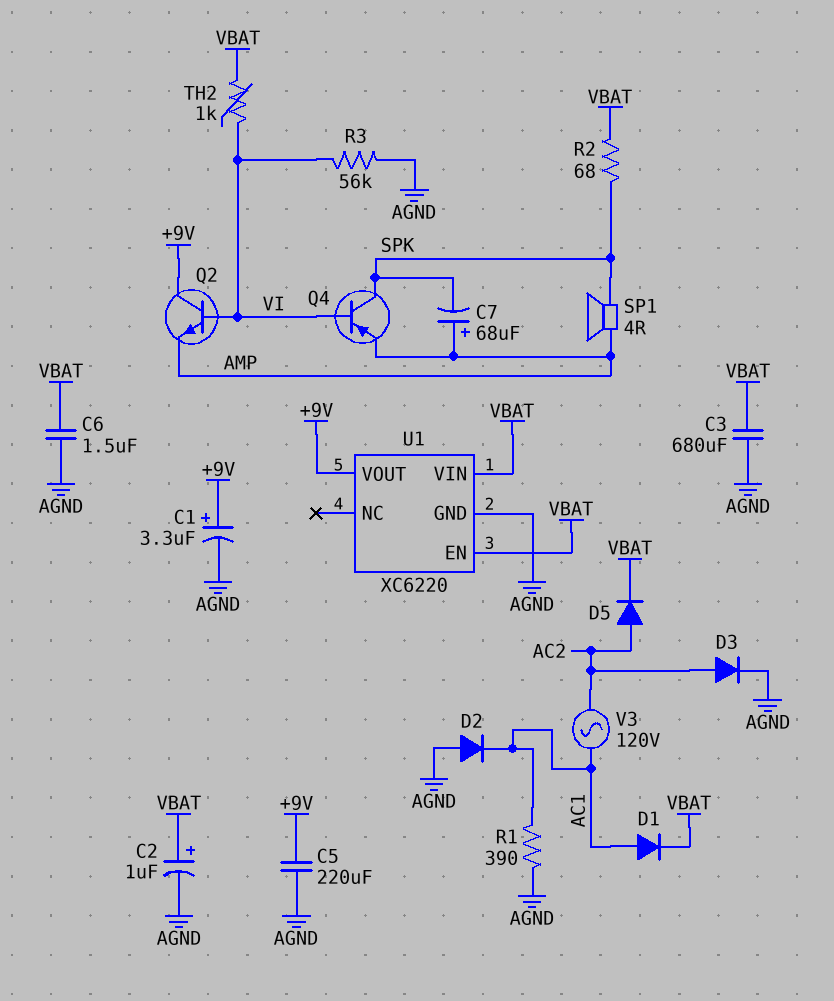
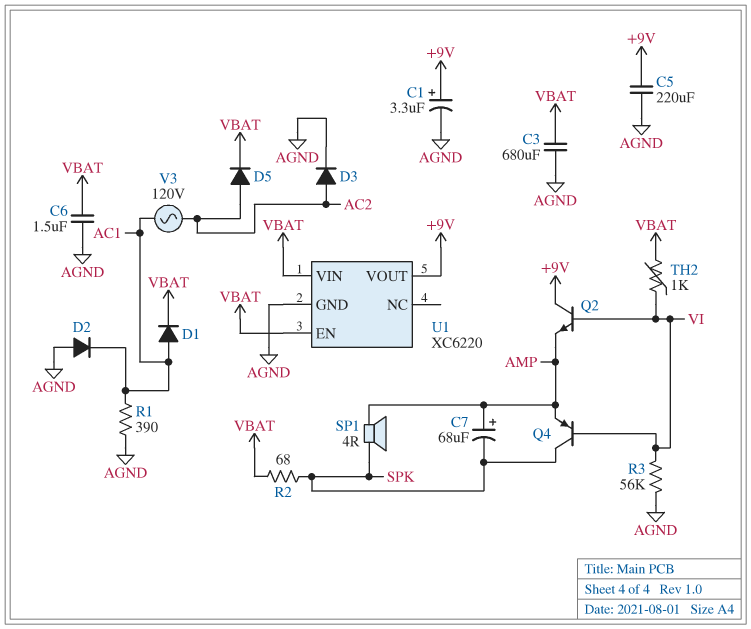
C2: 1uF (plus VBAT, minus AGND) -> none

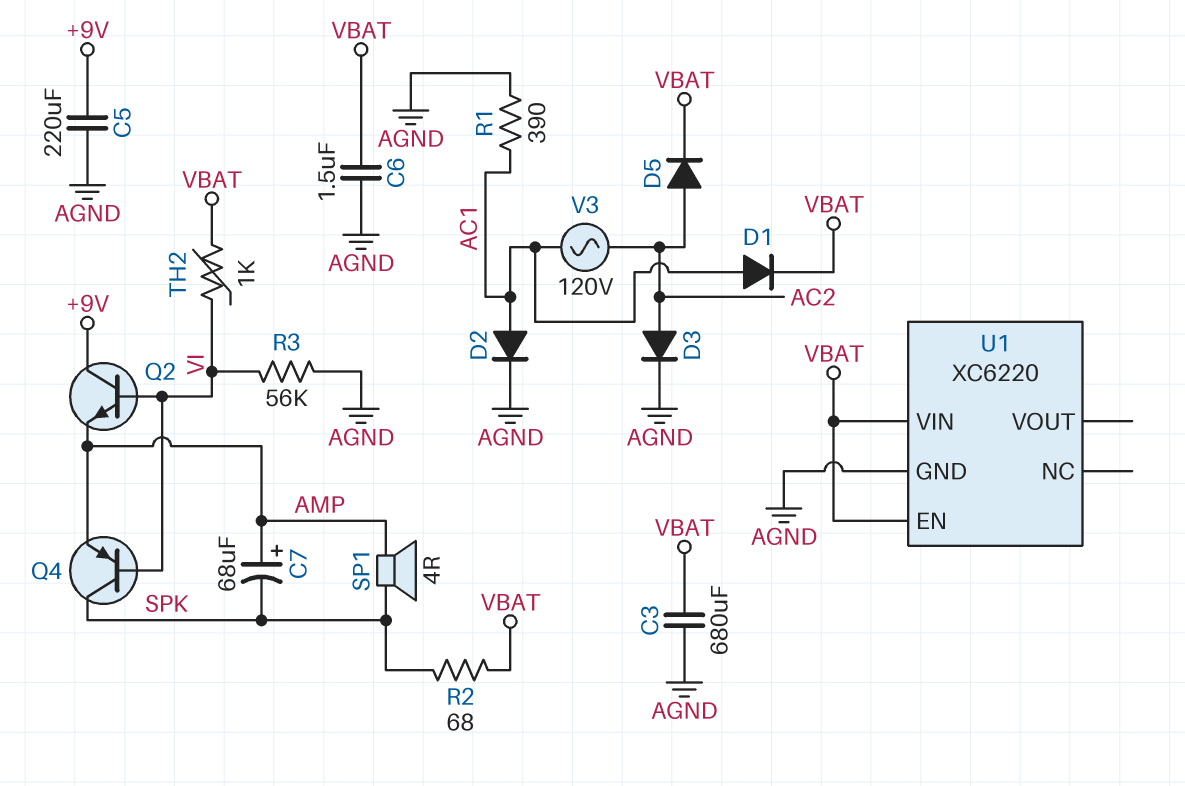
C1: 3.3uF (plus +9V, minus AGND) -> none
D2: diode (A AGND, K AC1) -> diode (A AC1, K AGND)
U1 pin VOUT: +9V -> none

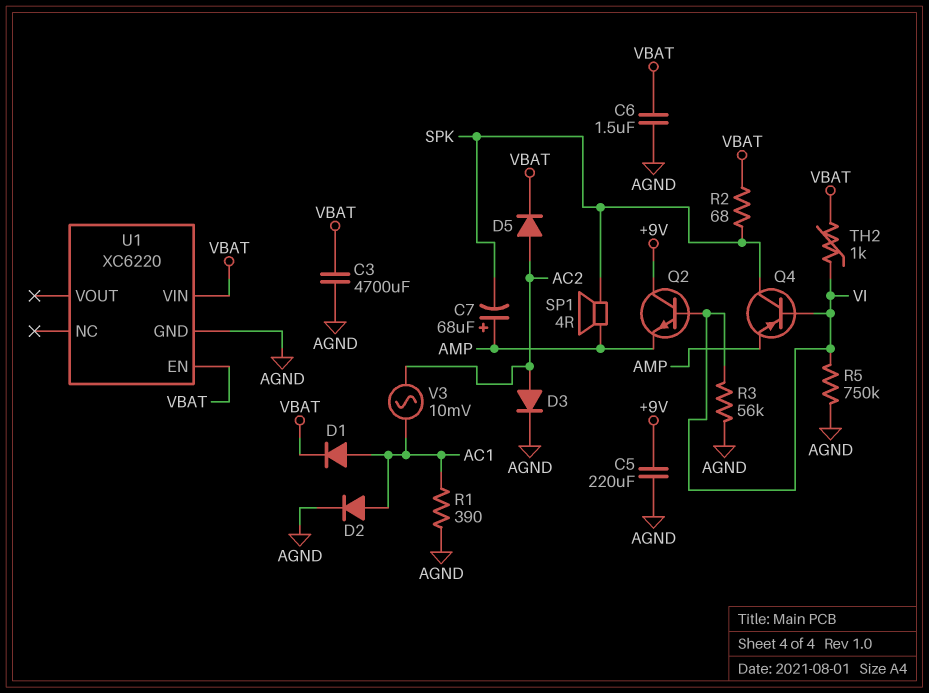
C3: 680uF (AGND, VBAT) -> 4700uF (AGND, VBAT)
R5: none -> 750k (AGND, VI)
V3: AC 120V (AC1, AC2) -> AC 10mV (AC1, AC2)

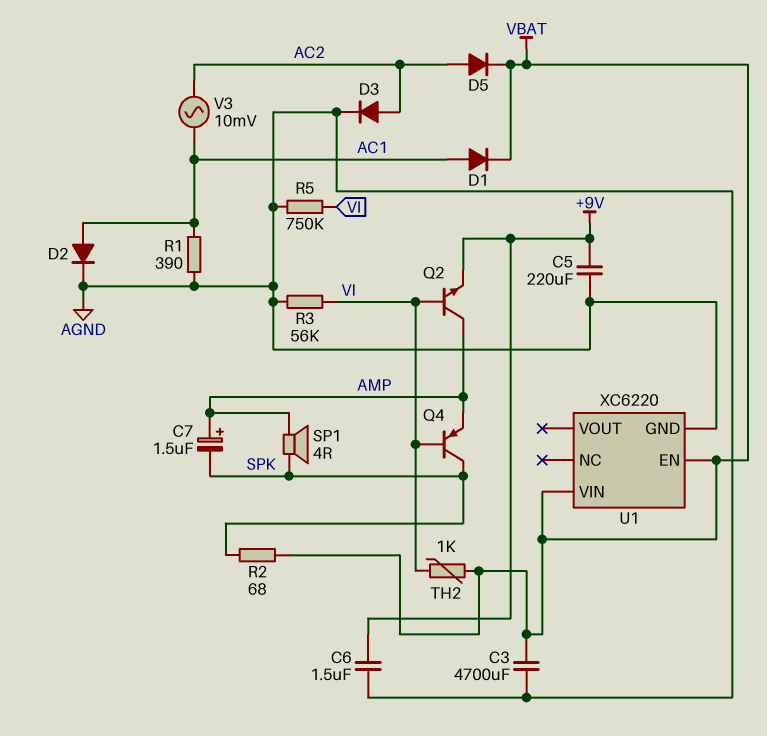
C6: 1.5uF (AGND, VBAT) -> 1.5uF (+9V, AGND)
C7: 68uF (plus AMP, minus SPK) -> 1.5uF (plus AMP, minus SPK)
Q2: NPN (B VI, C +9V, E AMP) -> NPN (B VI, C AMP, E +9V)

